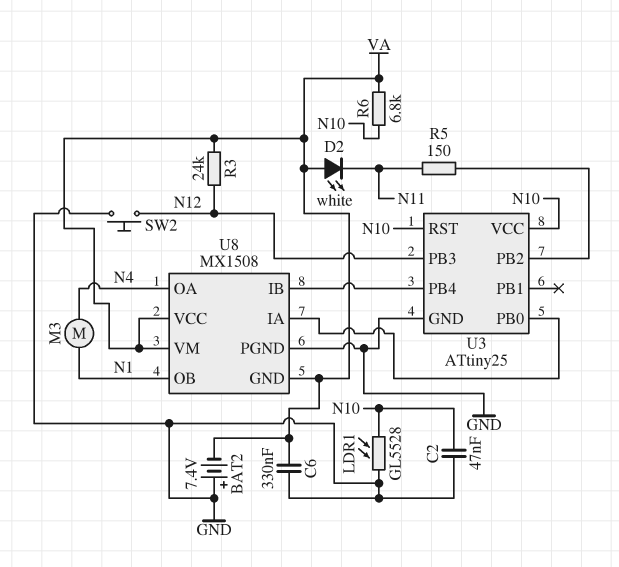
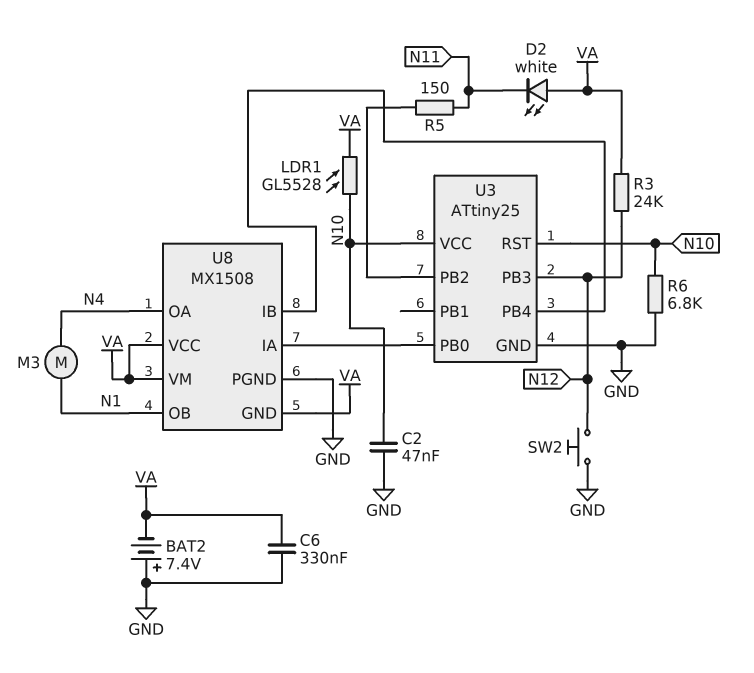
LDR1: GL5528 (GND, N10) -> GL5528 (N10, VA)
R6: 6.8k (N10, VA) -> 6.8k (GND, N10)

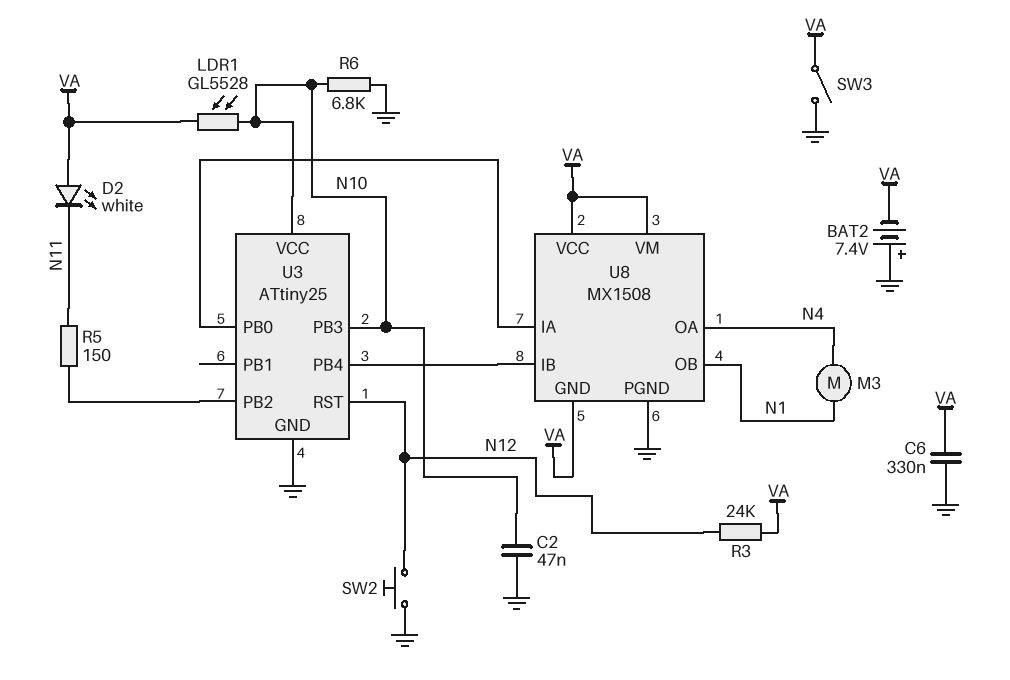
SW3: none -> switch (GND, VA)
U3 pin PB3: N12 -> N10
U3 pin RST: N10 -> N12

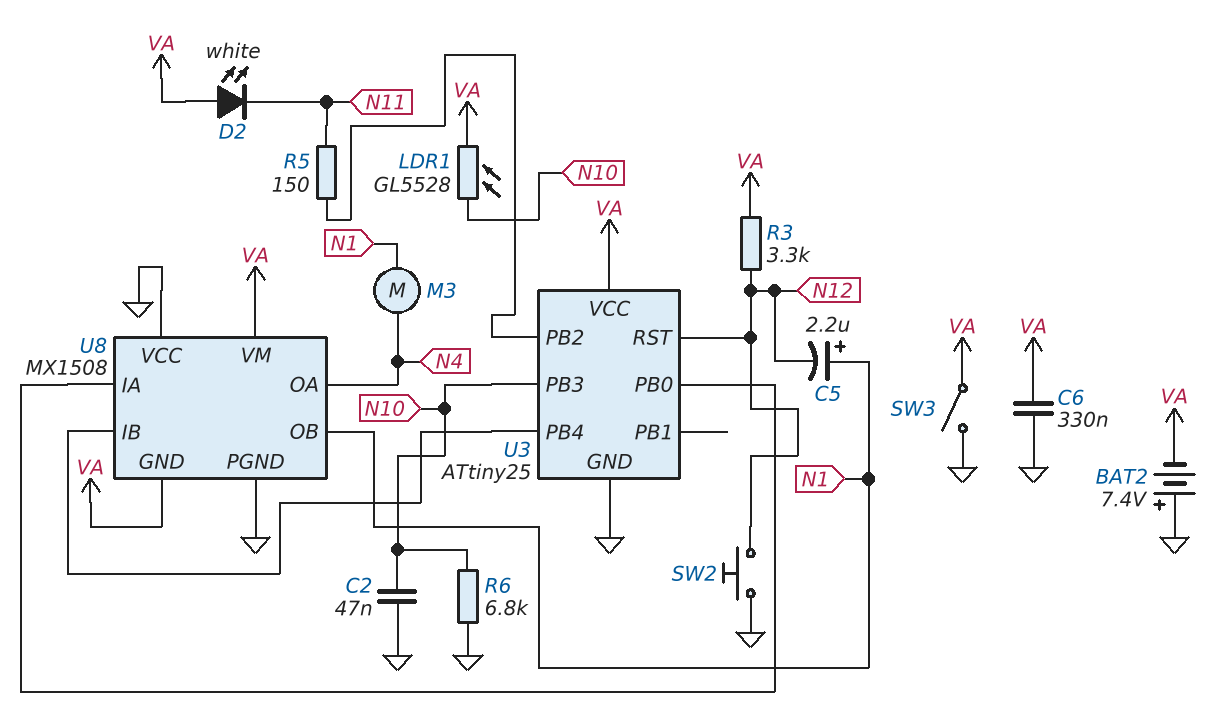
C5: none -> 2.2uF (plus N1, minus N12)
R3: 24k (N12, VA) -> 3.3k (N12, VA)
U3 pin VCC: N10 -> VA
U8 pin VCC: VA -> GND

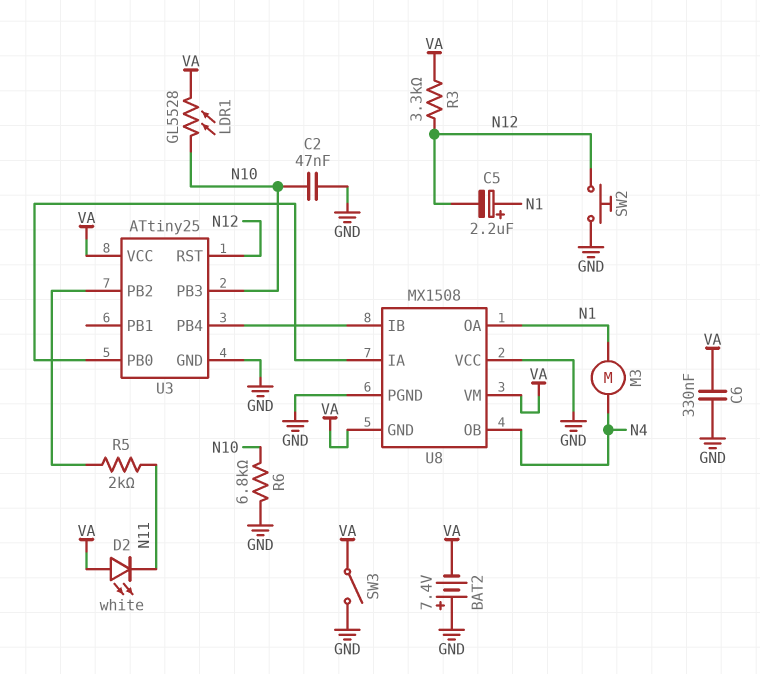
R5: 150 (N11, U3/PB2) -> 2k (N11, U3/PB2)
U8 pin OA: N4 -> N1
U8 pin OB: N1 -> N4

